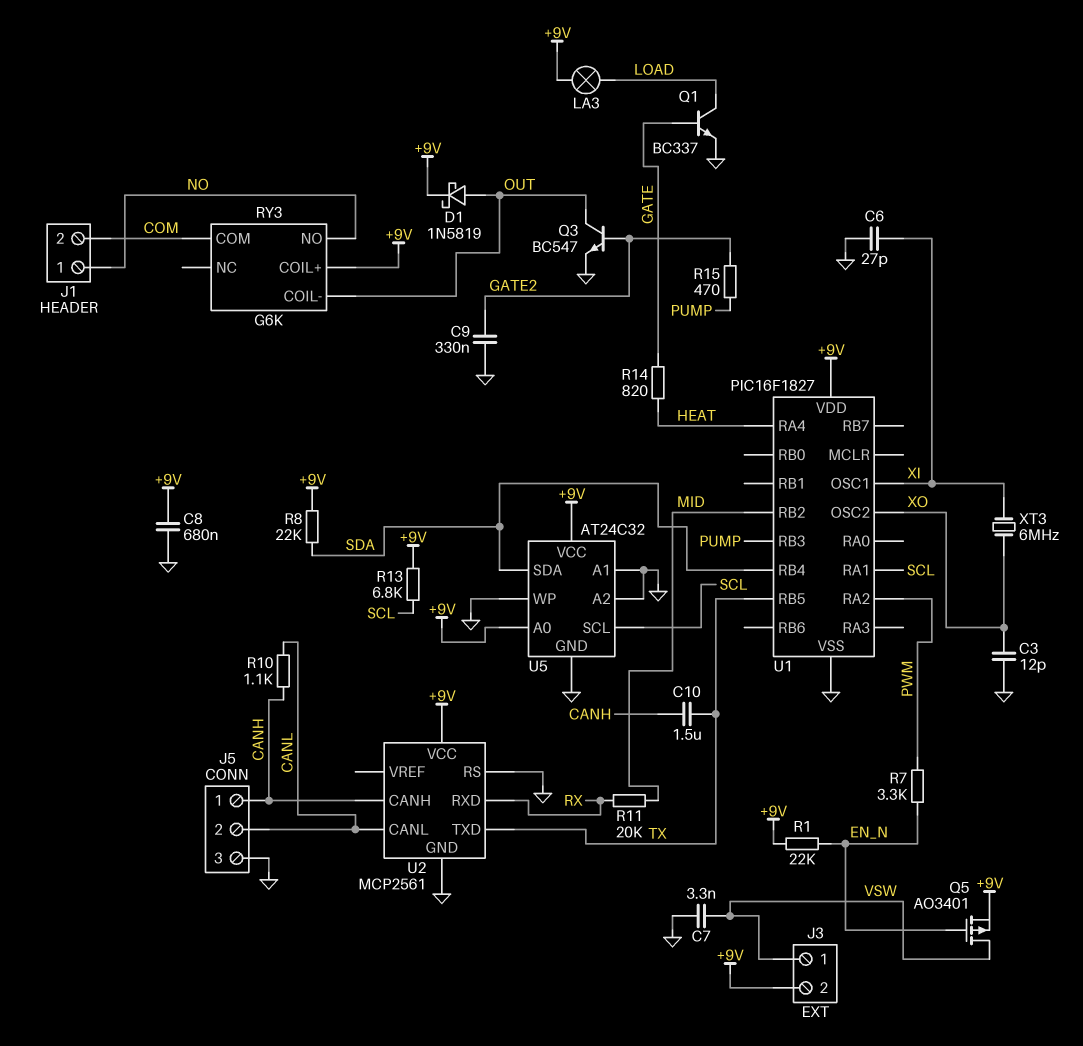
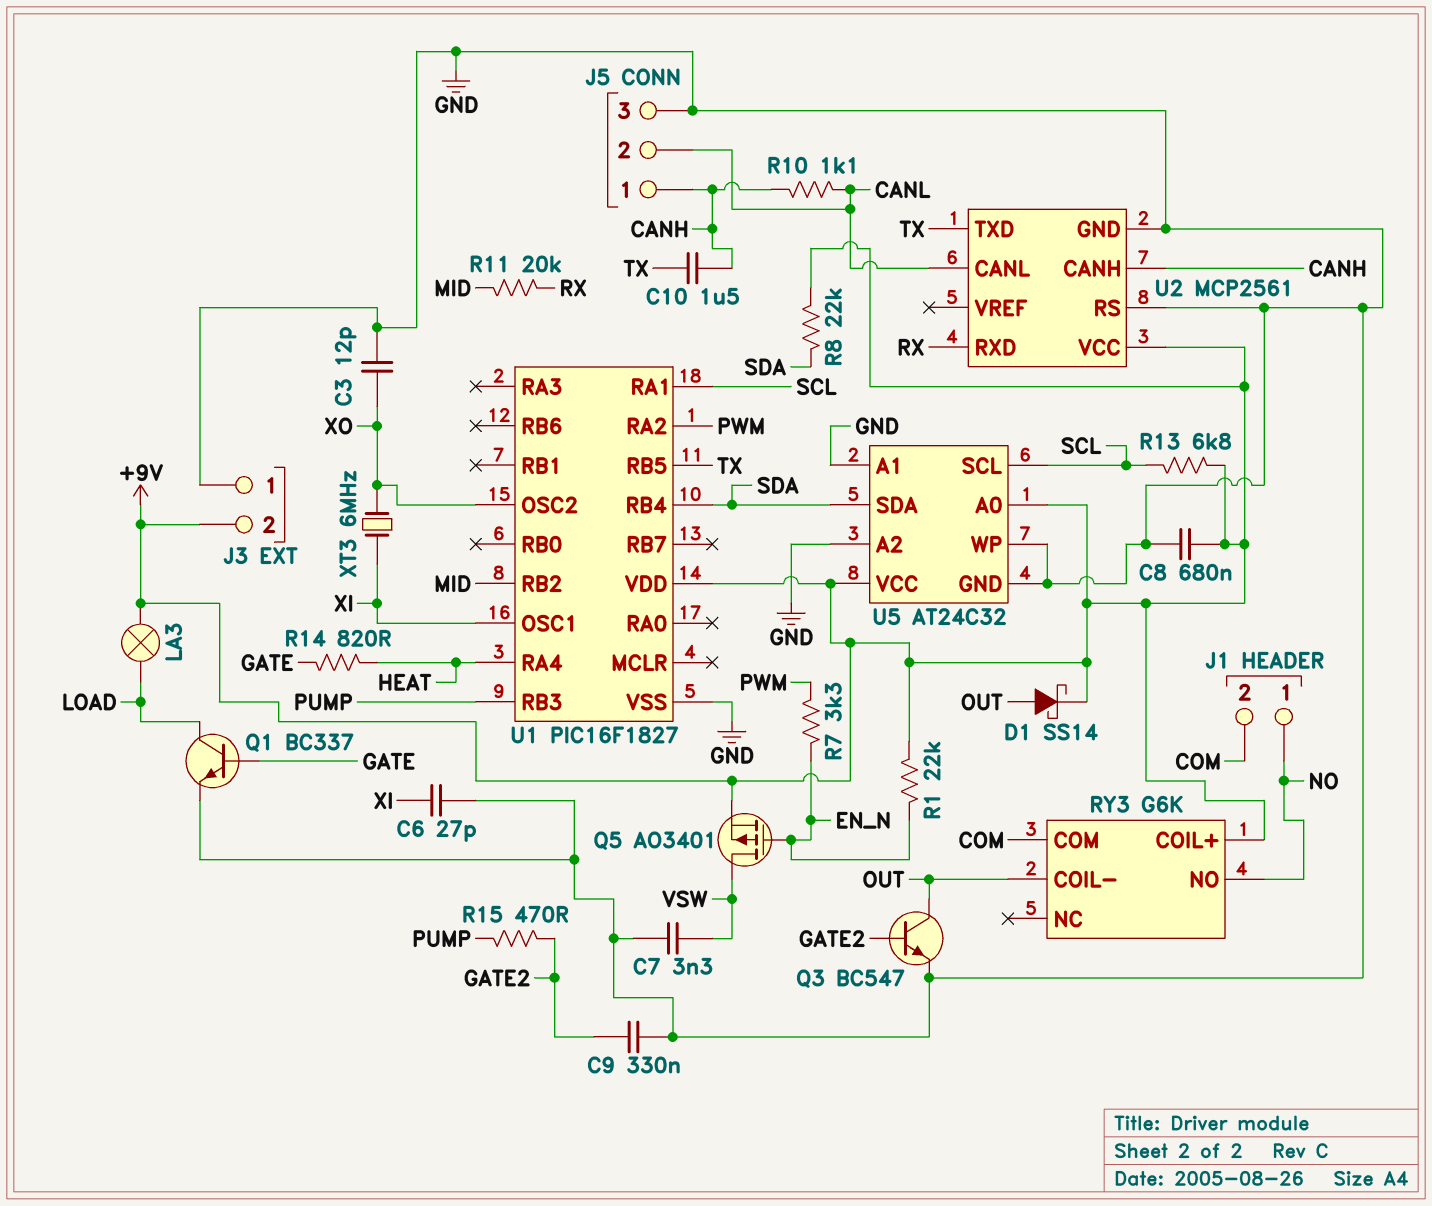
D1: schottky 1N5819 (A OUT, K +9V) -> schottky SS14 (A OUT, K +9V)
J3 pin 1: VSW -> GND

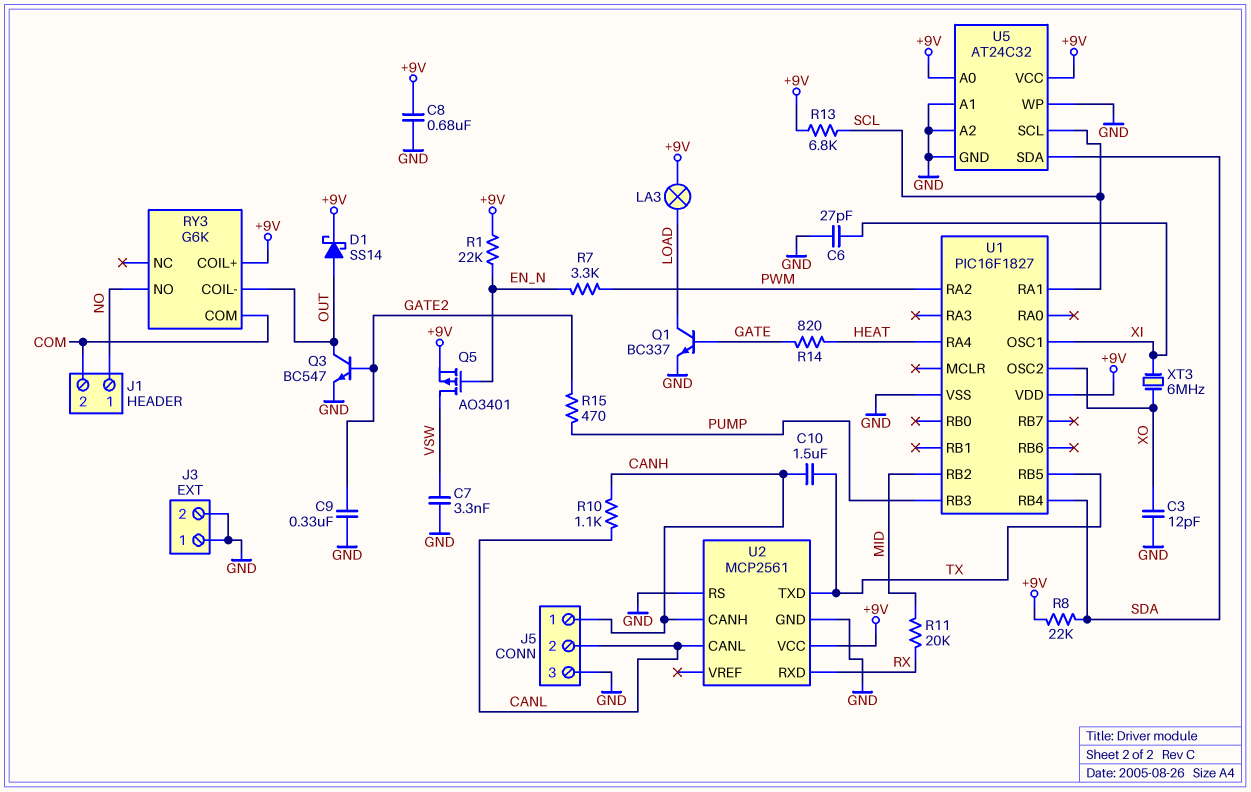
J3 pin 2: +9V -> GND

